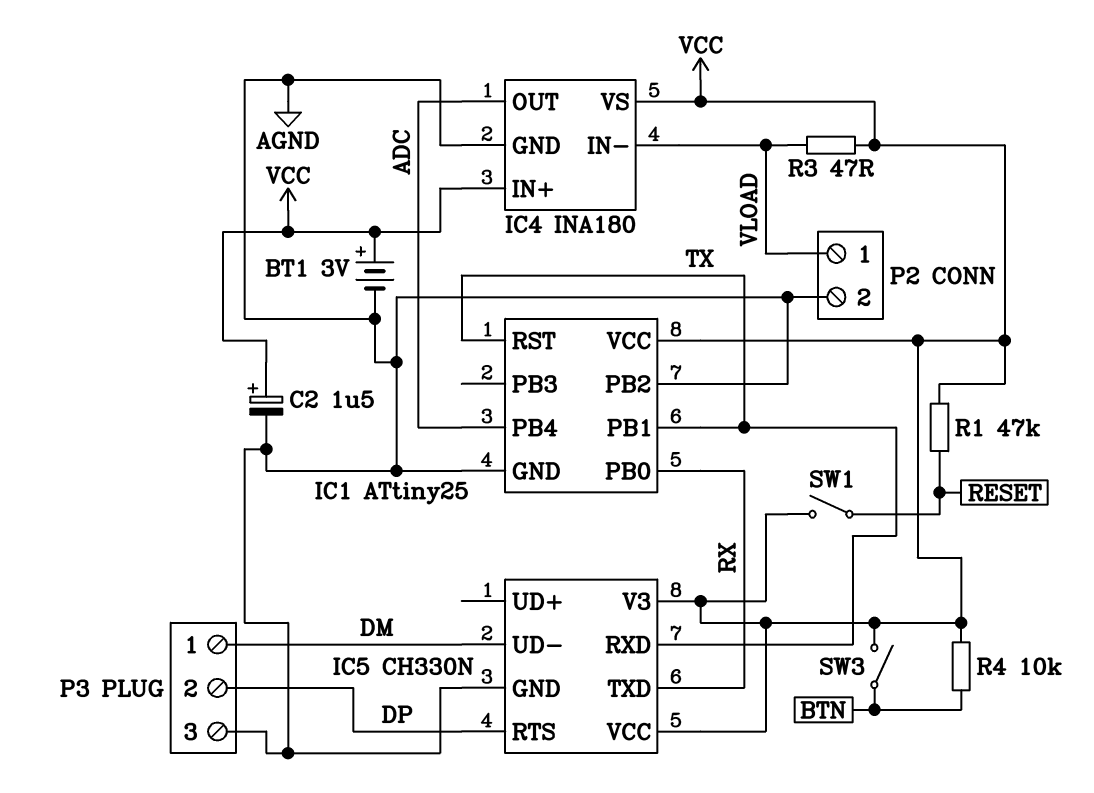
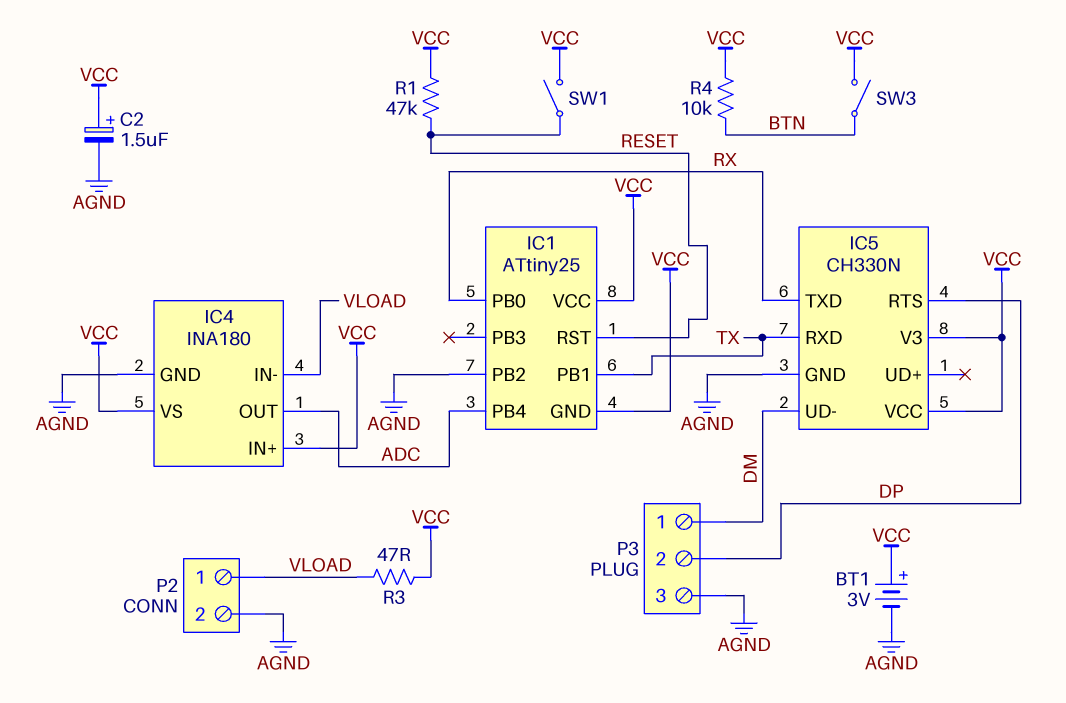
IC1 pin GND: AGND -> VCC
IC1 pin RST: TX -> RESET

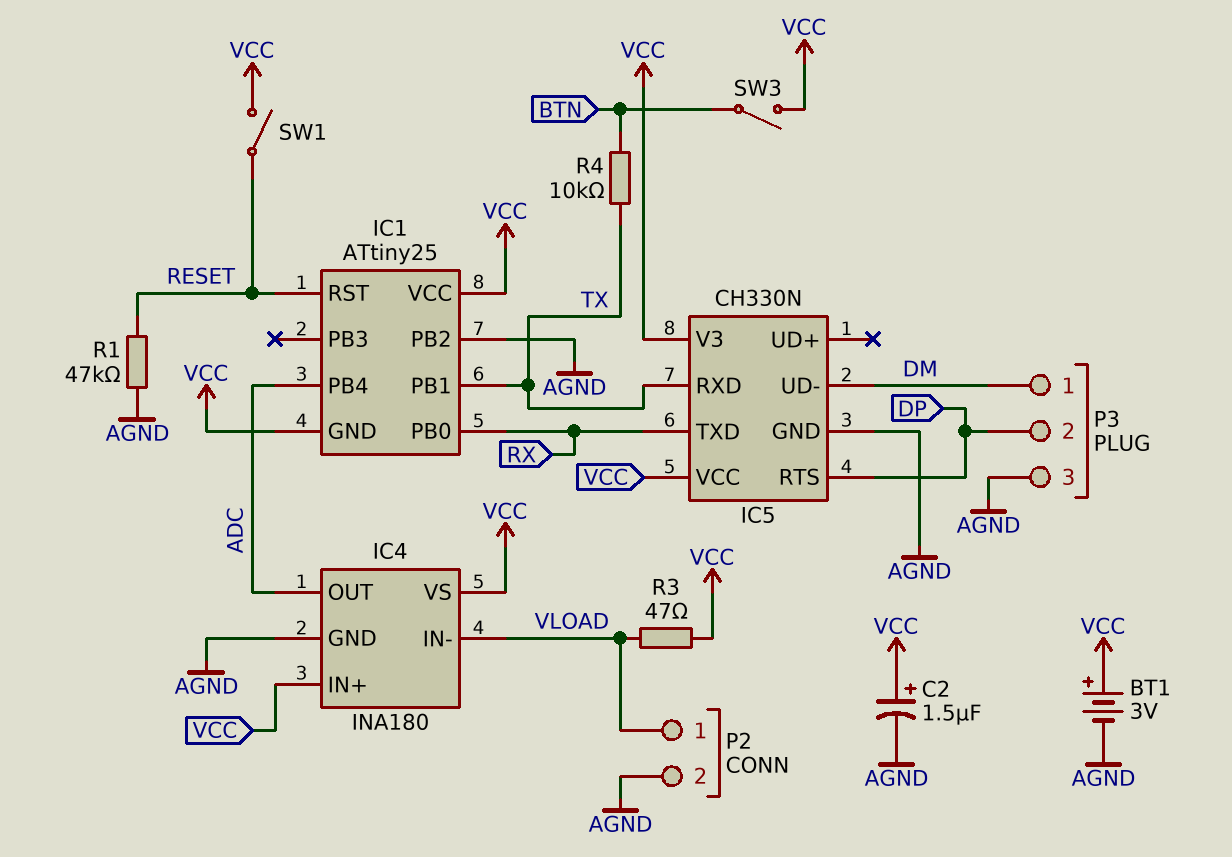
R1: 47k (RESET, VCC) -> 47k (AGND, RESET)
R4: 10k (BTN, VCC) -> 10k (BTN, TX)

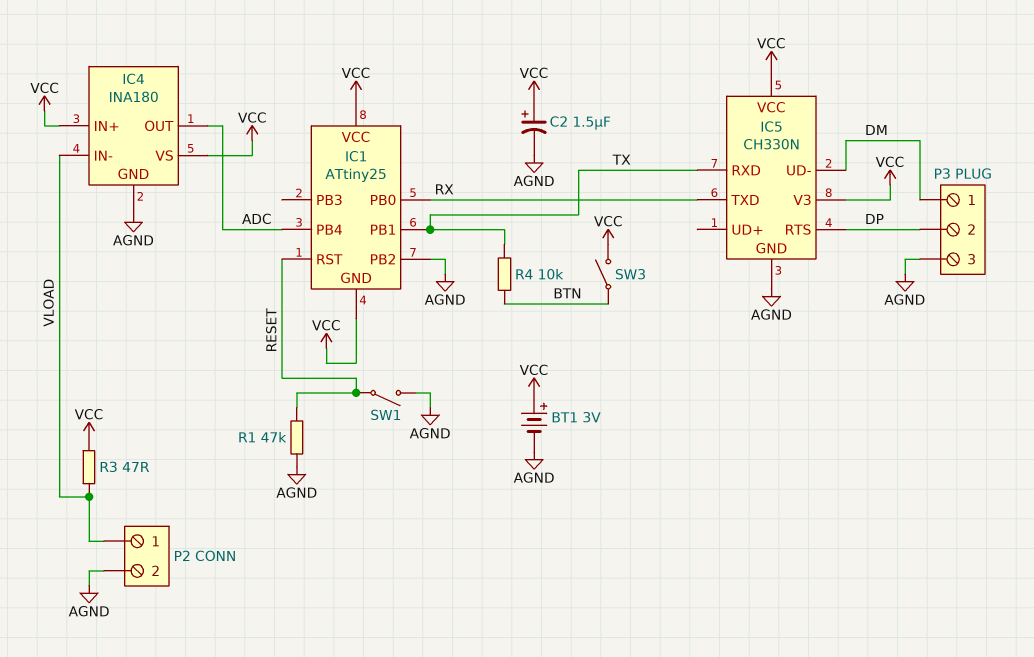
SW1: switch (RESET, VCC) -> switch (AGND, RESET)

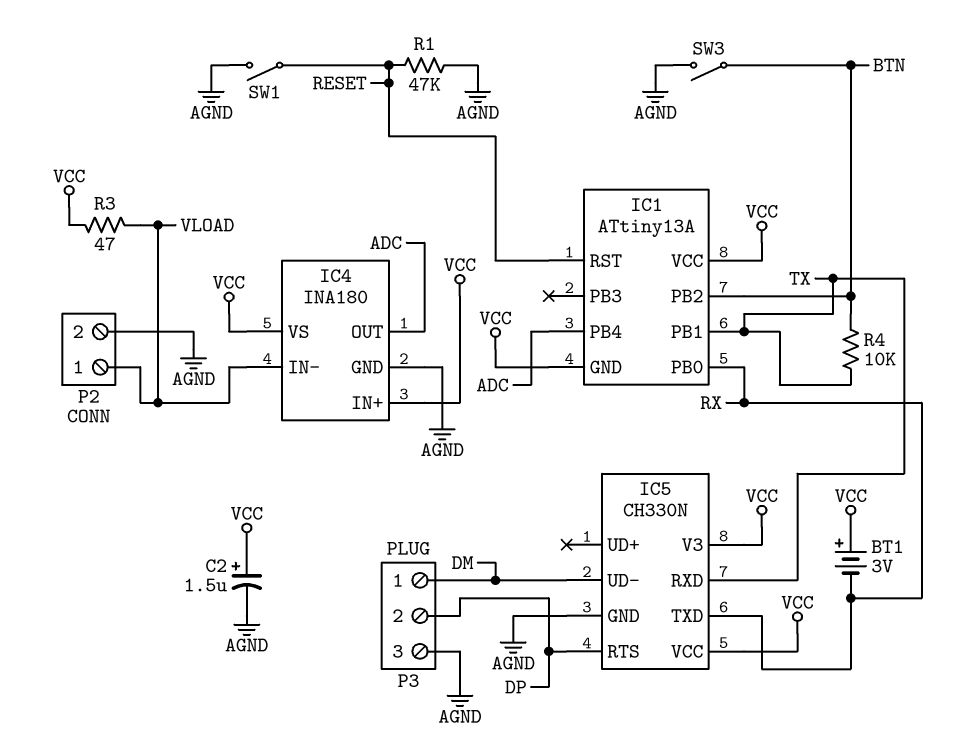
BT1: 3V (plus VCC, minus AGND) -> 3V (plus VCC, minus RX)
IC1: ATtiny25 -> ATtiny13A
IC1 pin PB2: AGND -> BTN
SW3: switch (BTN, VCC) -> switch (AGND, BTN)

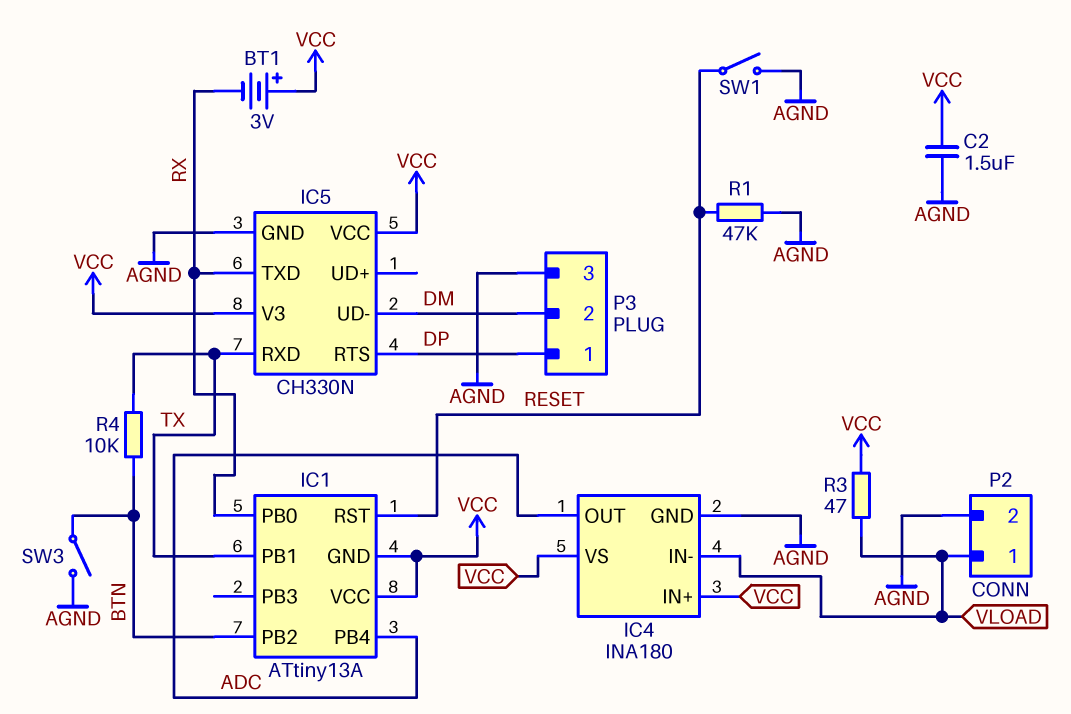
C2: 1.5uF (plus VCC, minus AGND) -> 1.5uF (AGND, VCC)
P3 pin 1: DM -> DP
P3 pin 2: DP -> DM

